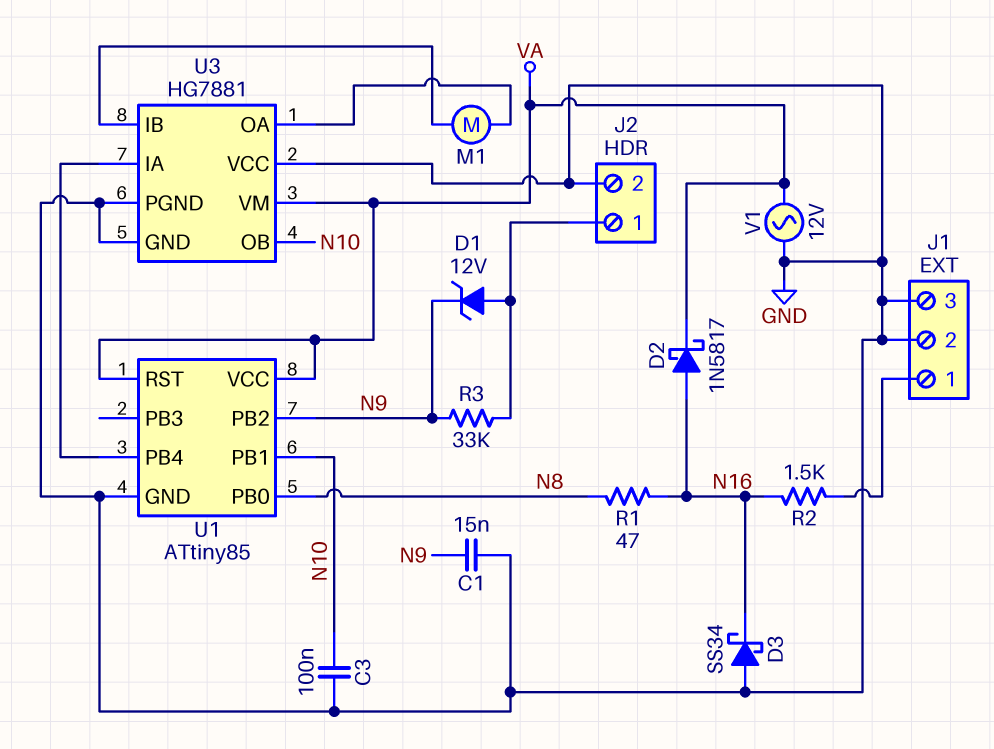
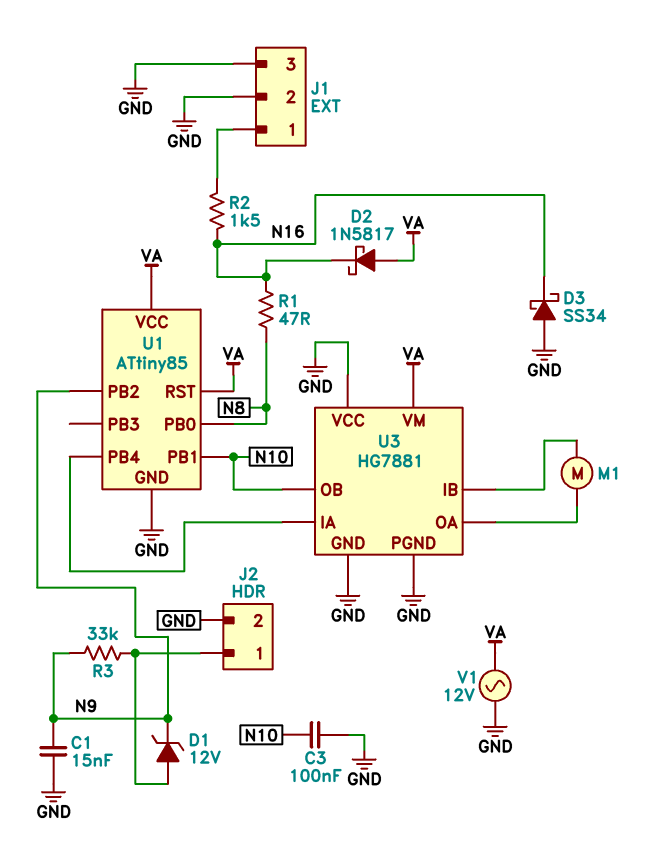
D2: schottky 1N5817 (A N16, K VA) -> schottky 1N5817 (A VA, K N16)

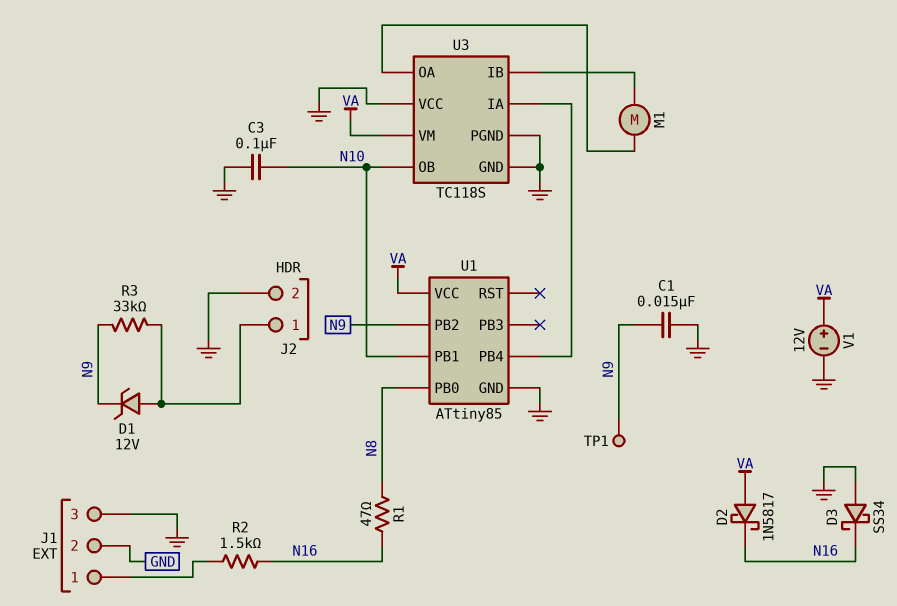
TP1: none -> test point (N9)
U1 pin RST: VA -> none
U3: HG7881 -> TC118S
V1: AC 12V (GND, VA) -> 12V (plus VA, minus GND)

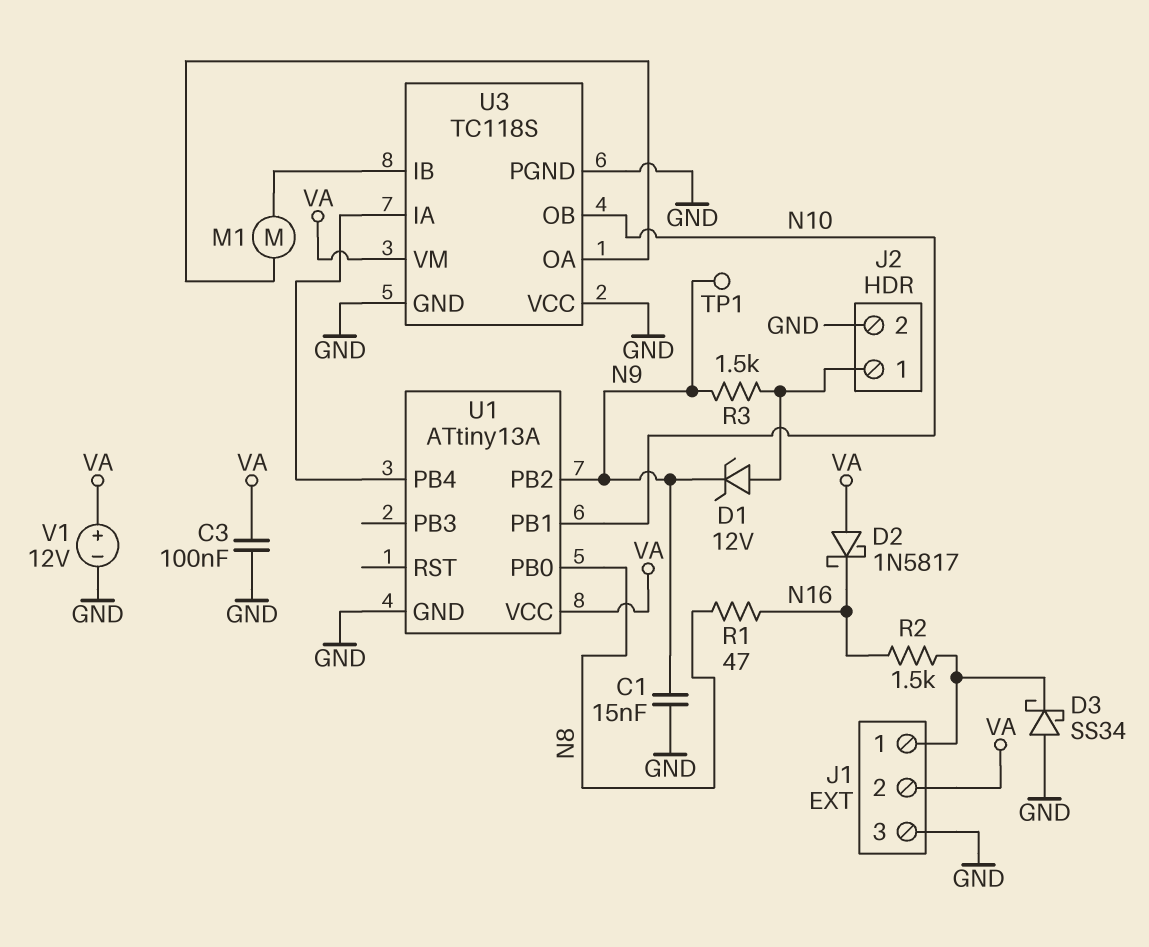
C3: 100nF (GND, N10) -> 100nF (GND, VA)
D3: schottky SS34 (A GND, K N16) -> schottky SS34 (A GND, K J1/1)
J1 pin 2: GND -> VA
R3: 33k (J2/1, N9) -> 1.5k (J2/1, N9)
U1: ATtiny85 -> ATtiny13A

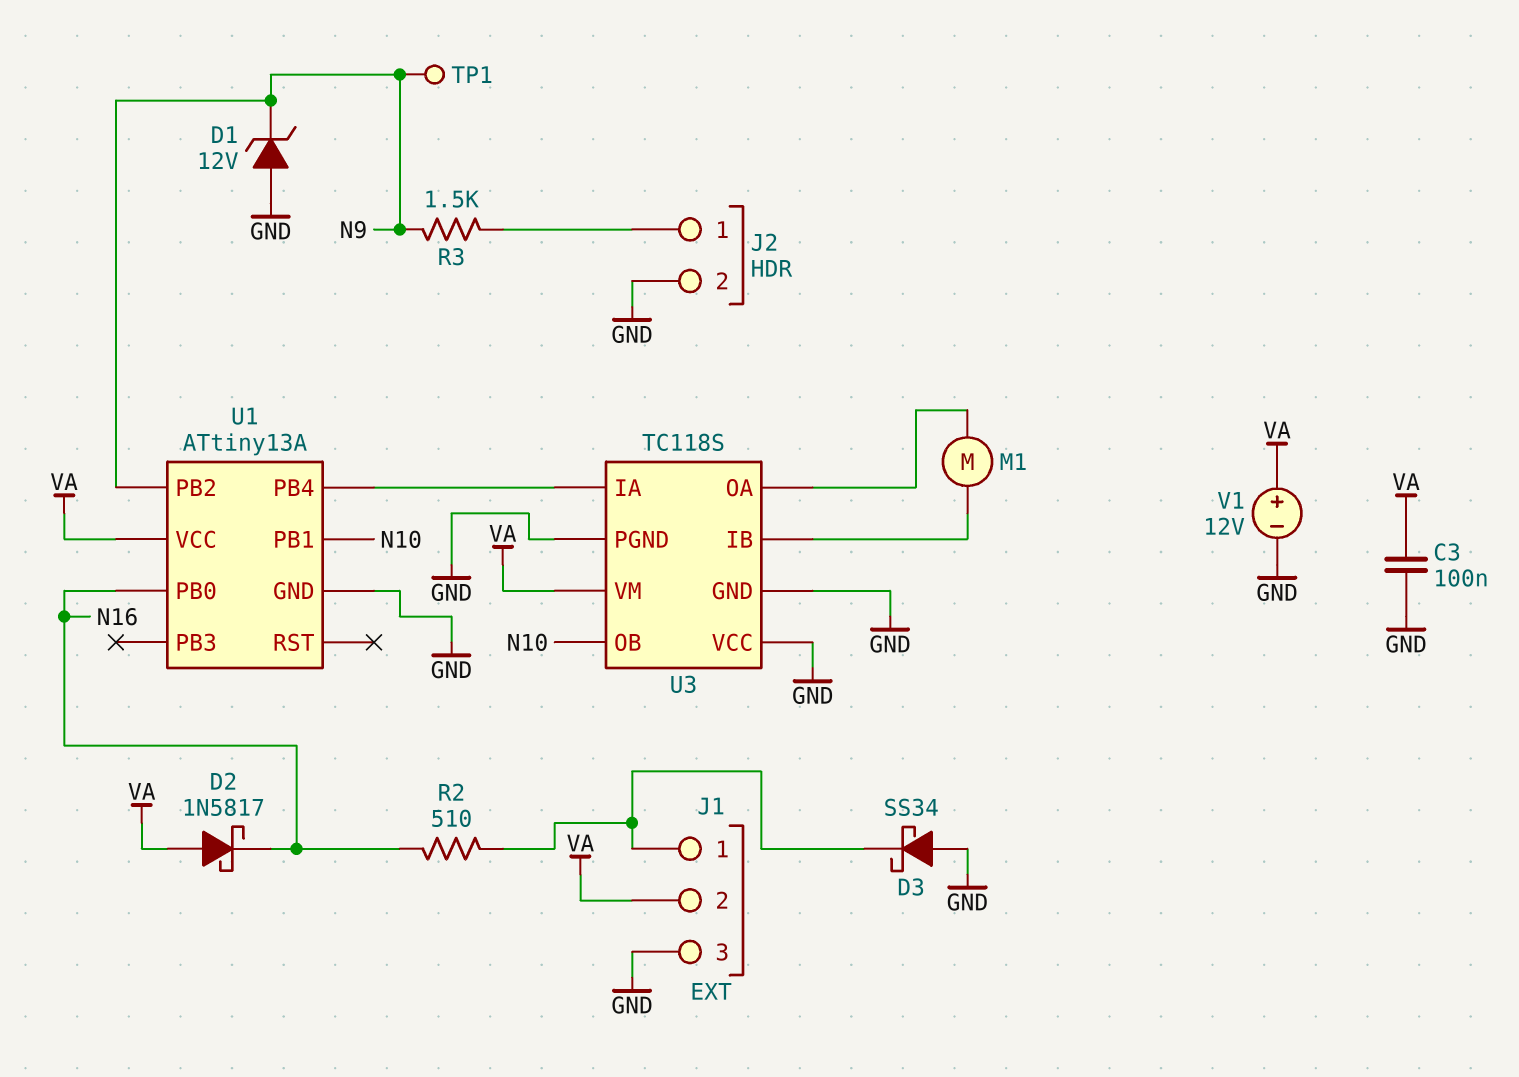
C1: 15nF (GND, N9) -> none
D1: zener 12V (A J2/1, K N9) -> zener 12V (A GND, K N9)
R1: 47 (N8, N16) -> none
R2: 1.5k (J1/1, N16) -> 510 (J1/1, N16)
U1 pin PB0: N8 -> N16

